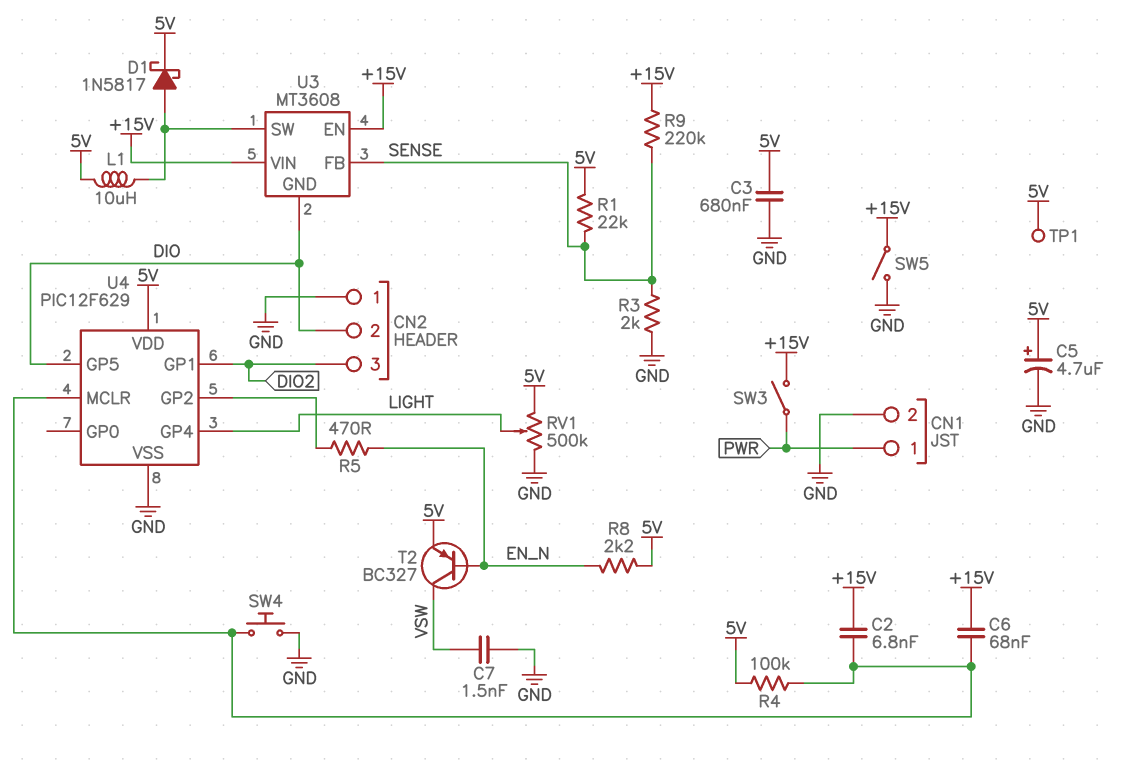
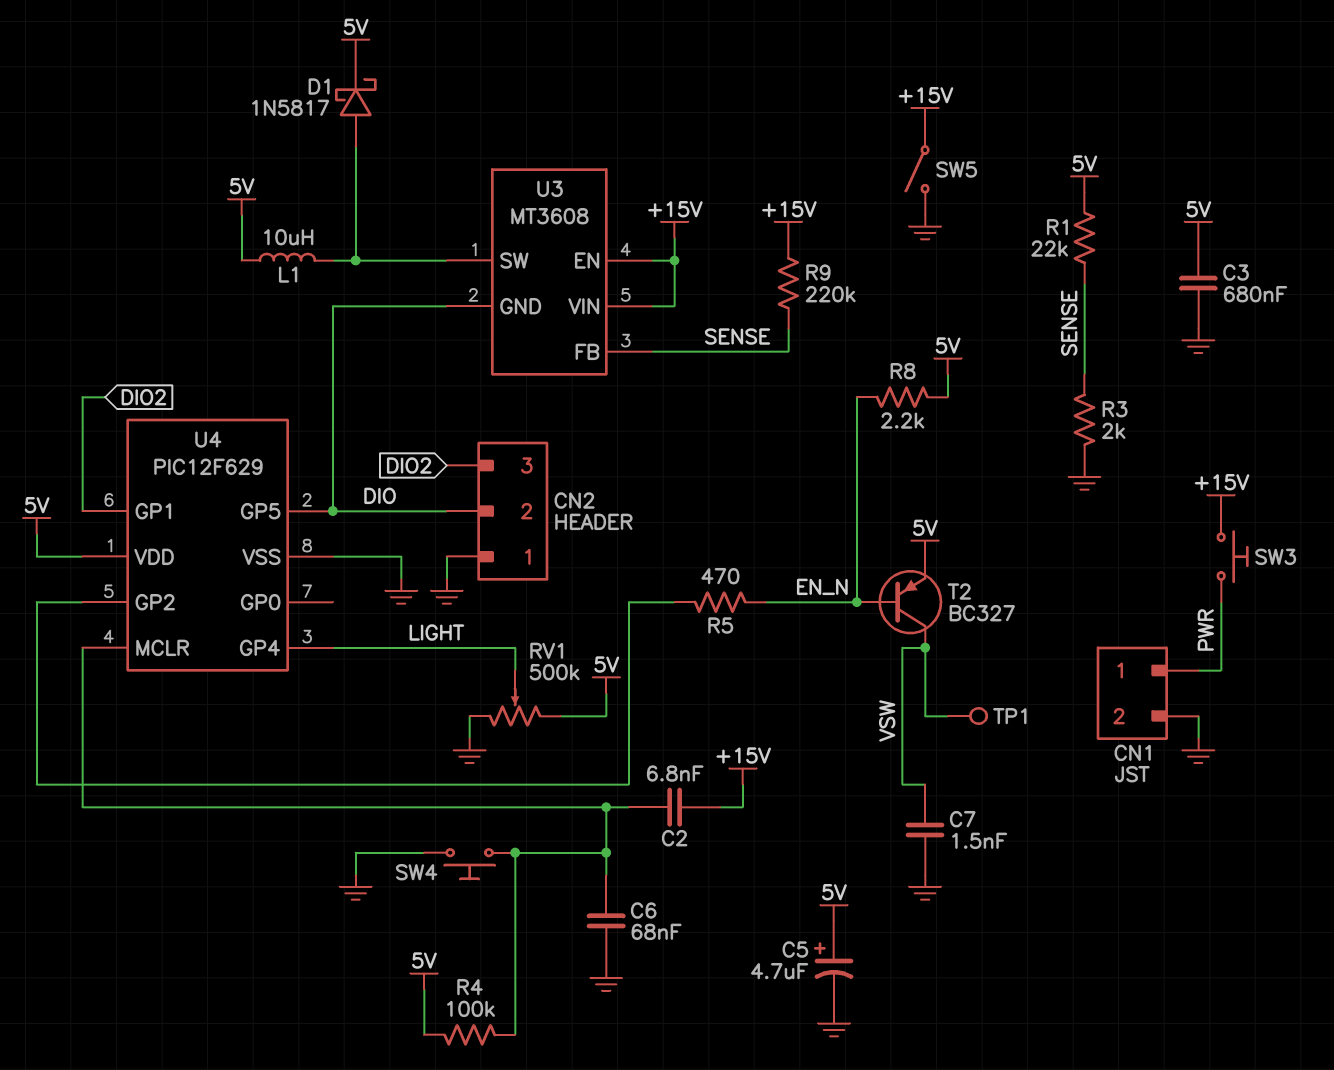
C6: 68nF (+15V, U4/MCLR) -> 68nF (GND, U4/MCLR)
SW3: switch (+15V, PWR) -> button (+15V, PWR)
TP1: test point (5V) -> test point (VSW)

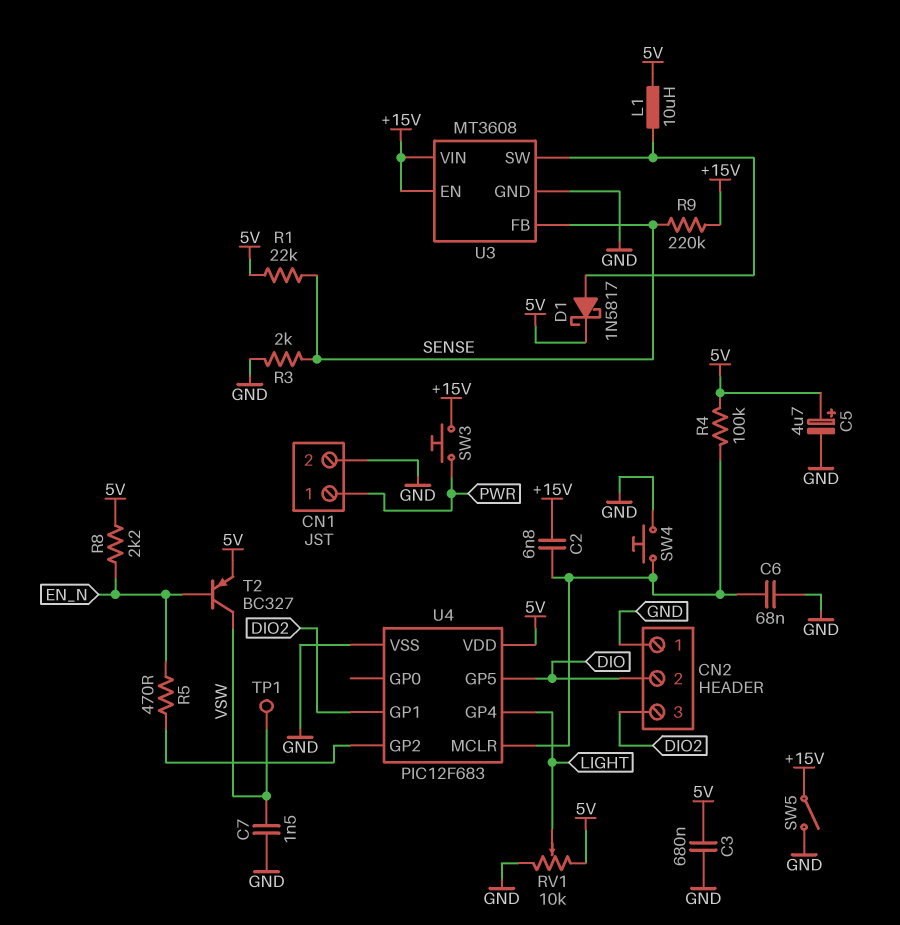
RV1: 500k (5V, GND, wiper LIGHT) -> 10k (5V, GND, wiper LIGHT)
U3 pin GND: DIO -> GND
U4: PIC12F629 -> PIC12F683

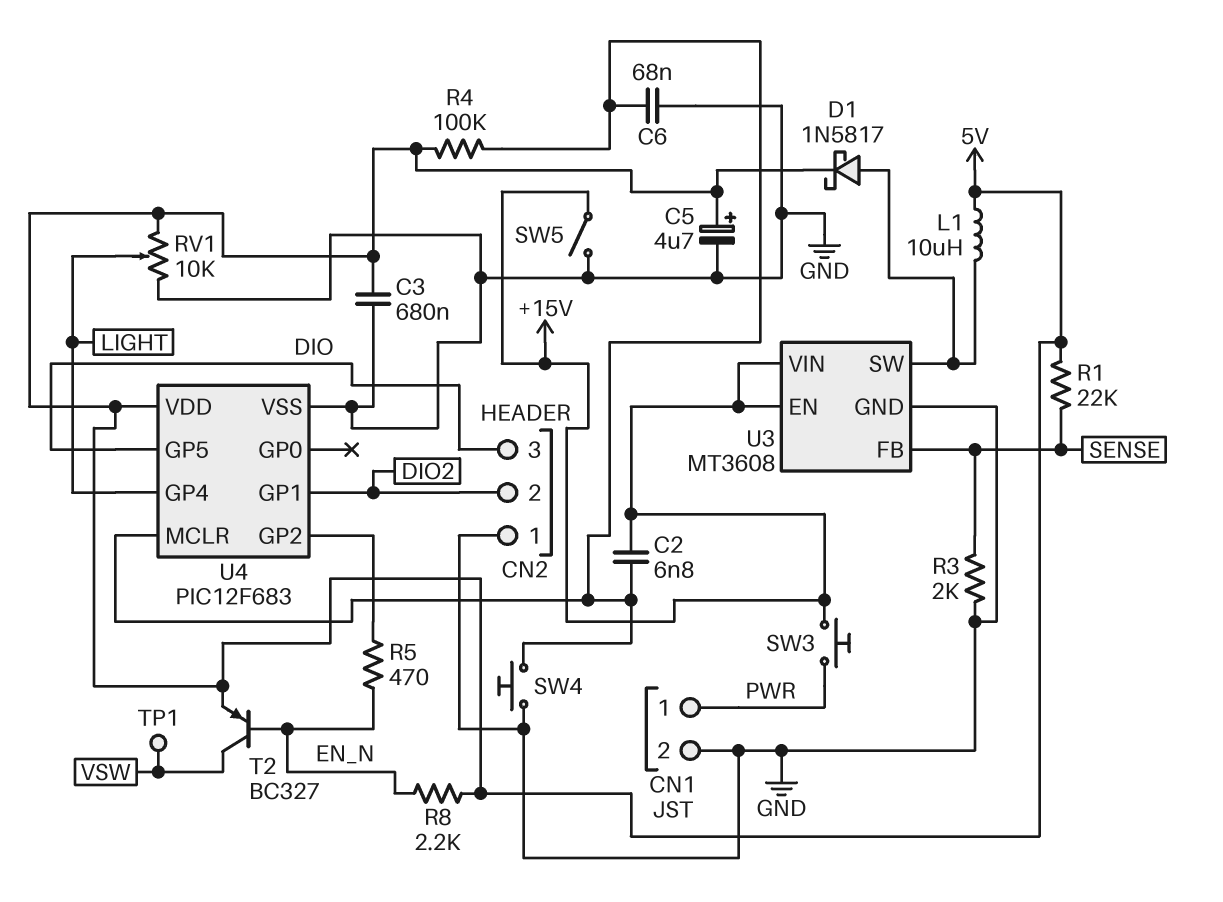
C7: 1.5nF (GND, VSW) -> none
CN2 pin 2: DIO -> DIO2
CN2 pin 3: DIO2 -> DIO
R9: 220k (+15V, SENSE) -> none

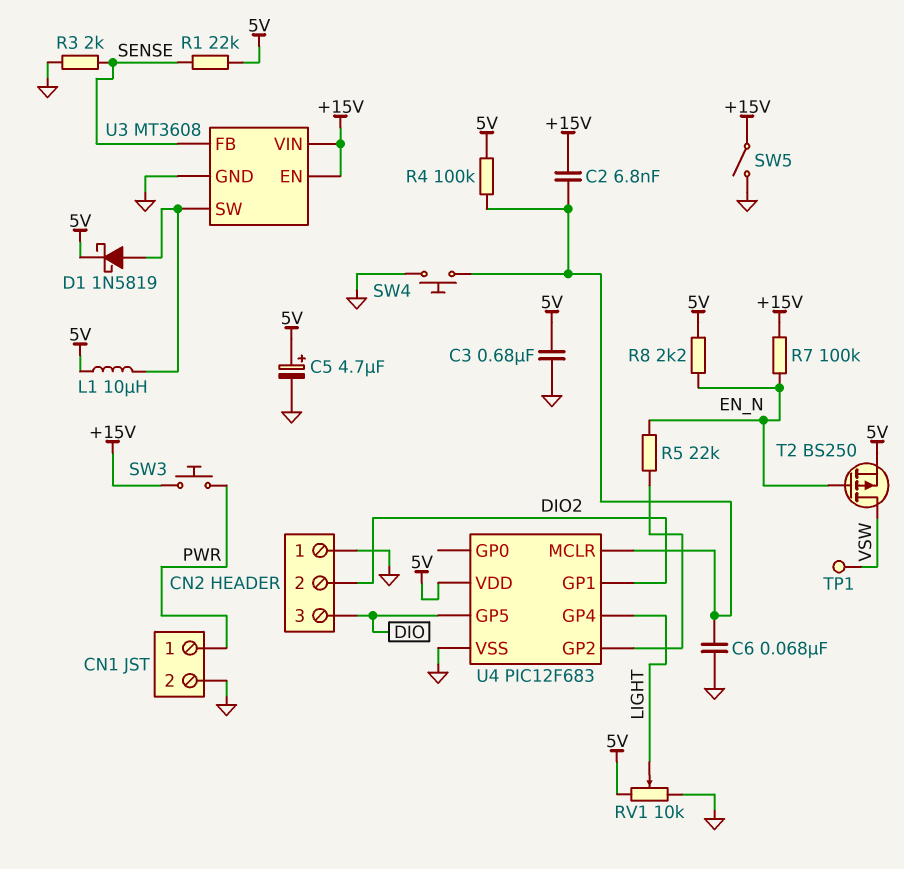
D1: schottky 1N5817 (A U3/SW, K 5V) -> schottky 1N5819 (A U3/SW, K 5V)
R5: 470 (EN_N, U4/GP2) -> 22k (EN_N, U4/GP2)
R7: none -> 100k (+15V, EN_N)
T2: PNP BC327 (B EN_N, C VSW, E 5V) -> PMOS BS250 (G EN_N, D VSW, S 5V)

